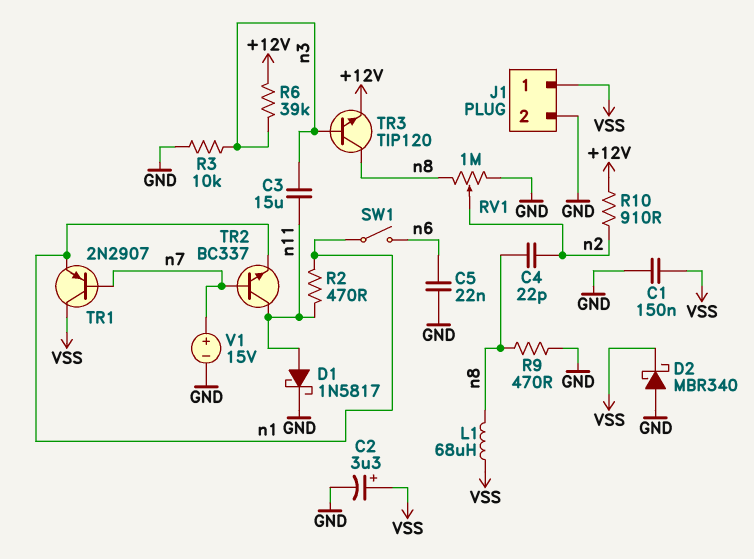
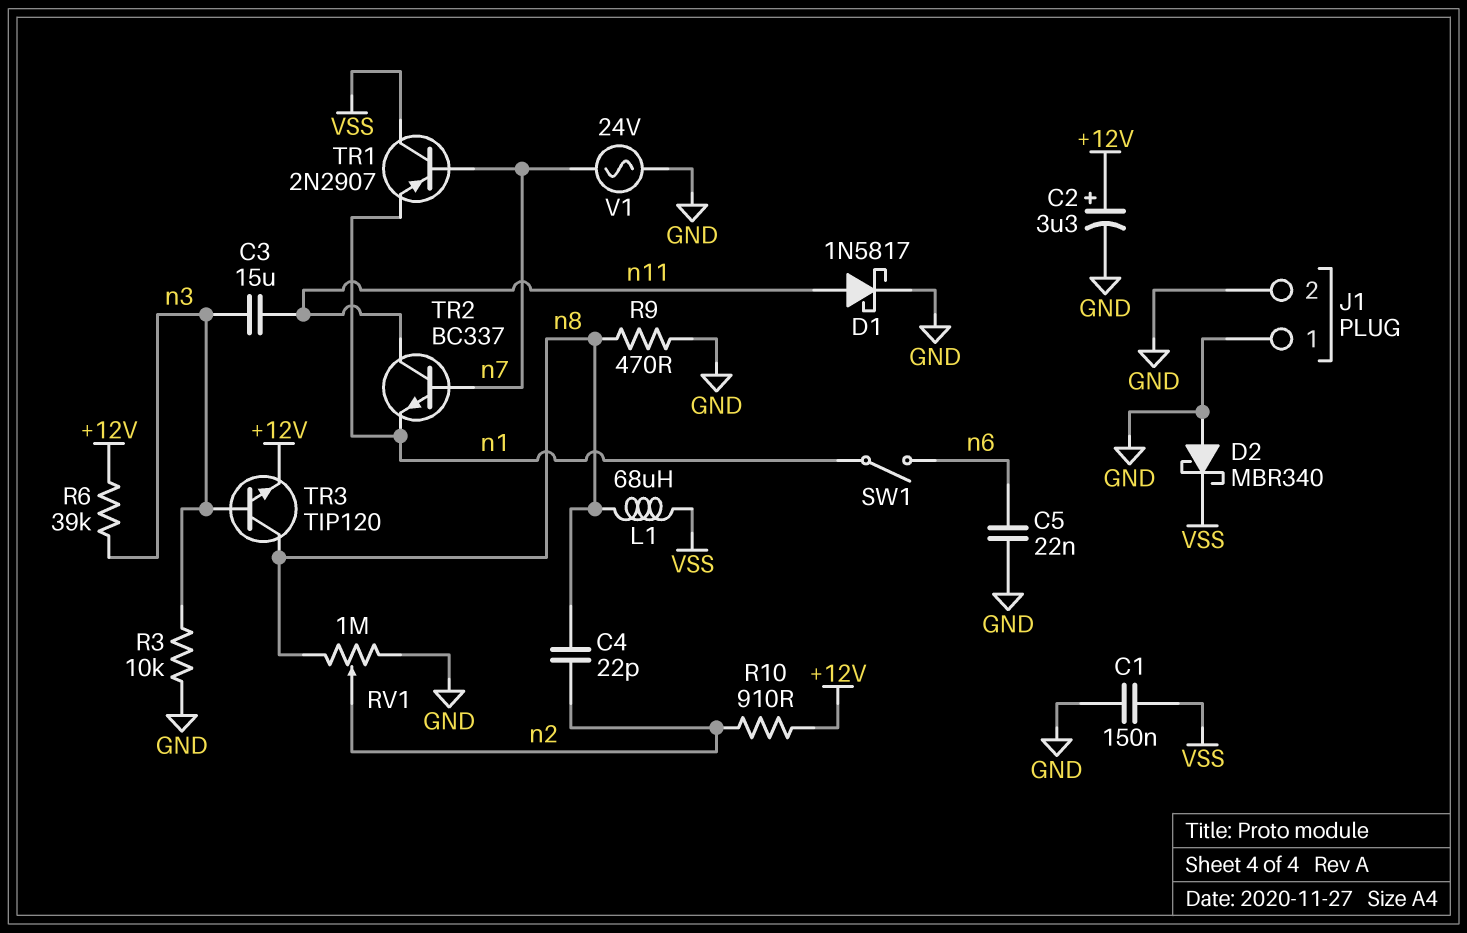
C2: 3.3uF (plus VSS, minus GND) -> 3.3uF (plus +12V, minus GND)
J1 pin 1: VSS -> GND
R2: 470 (n1, n11) -> none
V1: 15V (plus n7, minus GND) -> AC 24V (GND, n7)

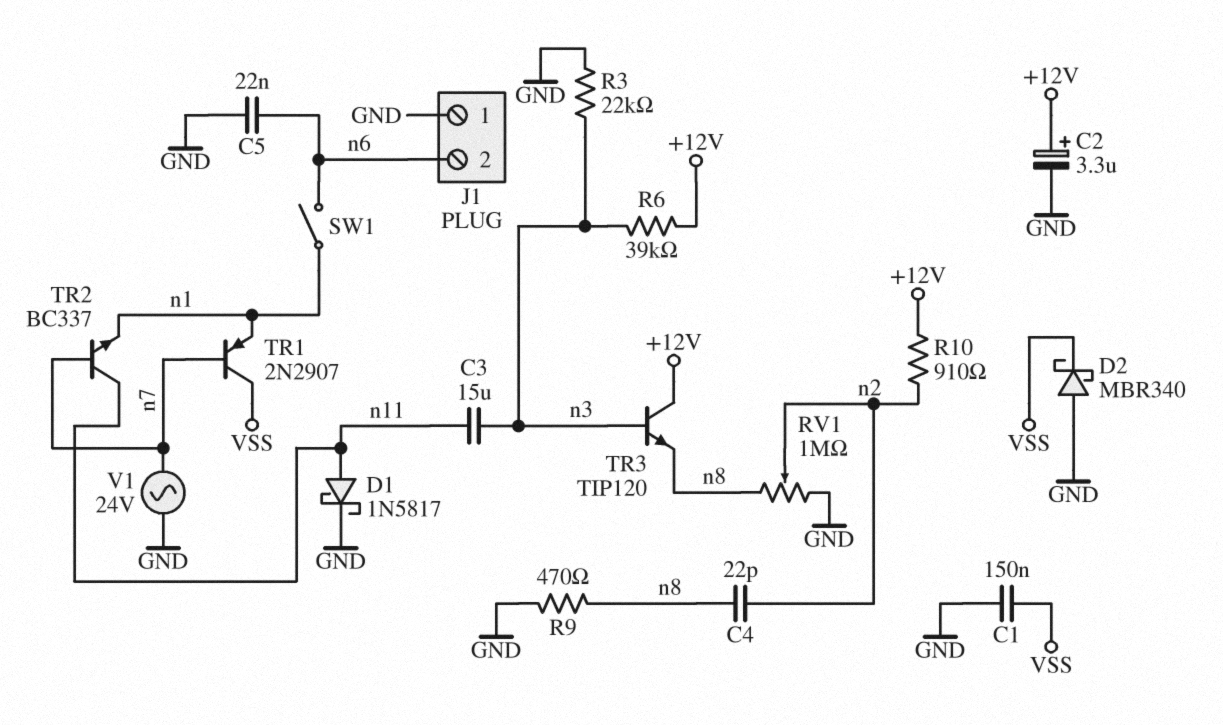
J1 pin 2: GND -> n6
L1: 68uH (VSS, n8) -> none
R3: 10k (GND, n3) -> 22k (GND, n3)
TR3: NPN TIP120 (B n3, C n8, E +12V) -> NPN TIP120 (B n3, C +12V, E n8)

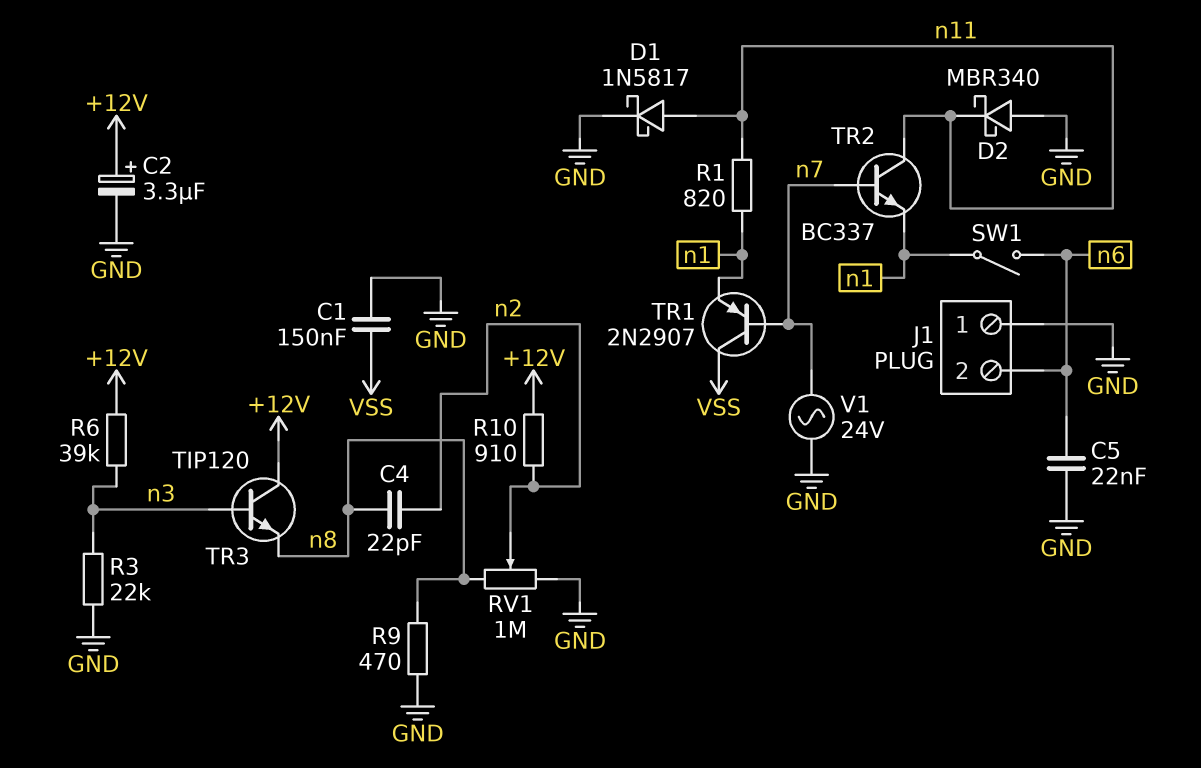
C3: 15uF (n3, n11) -> none
D2: schottky MBR340 (A GND, K VSS) -> schottky MBR340 (A GND, K n11)
R1: none -> 820 (n1, n11)

